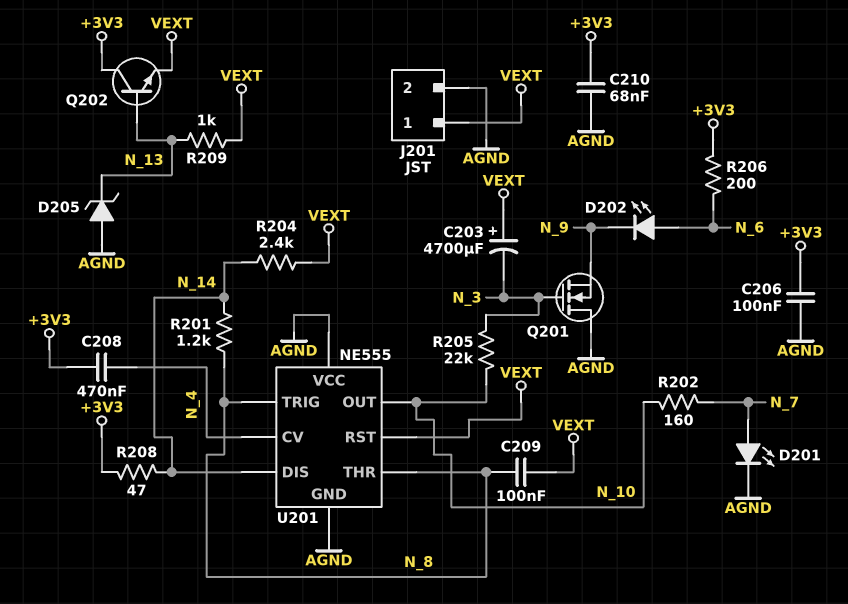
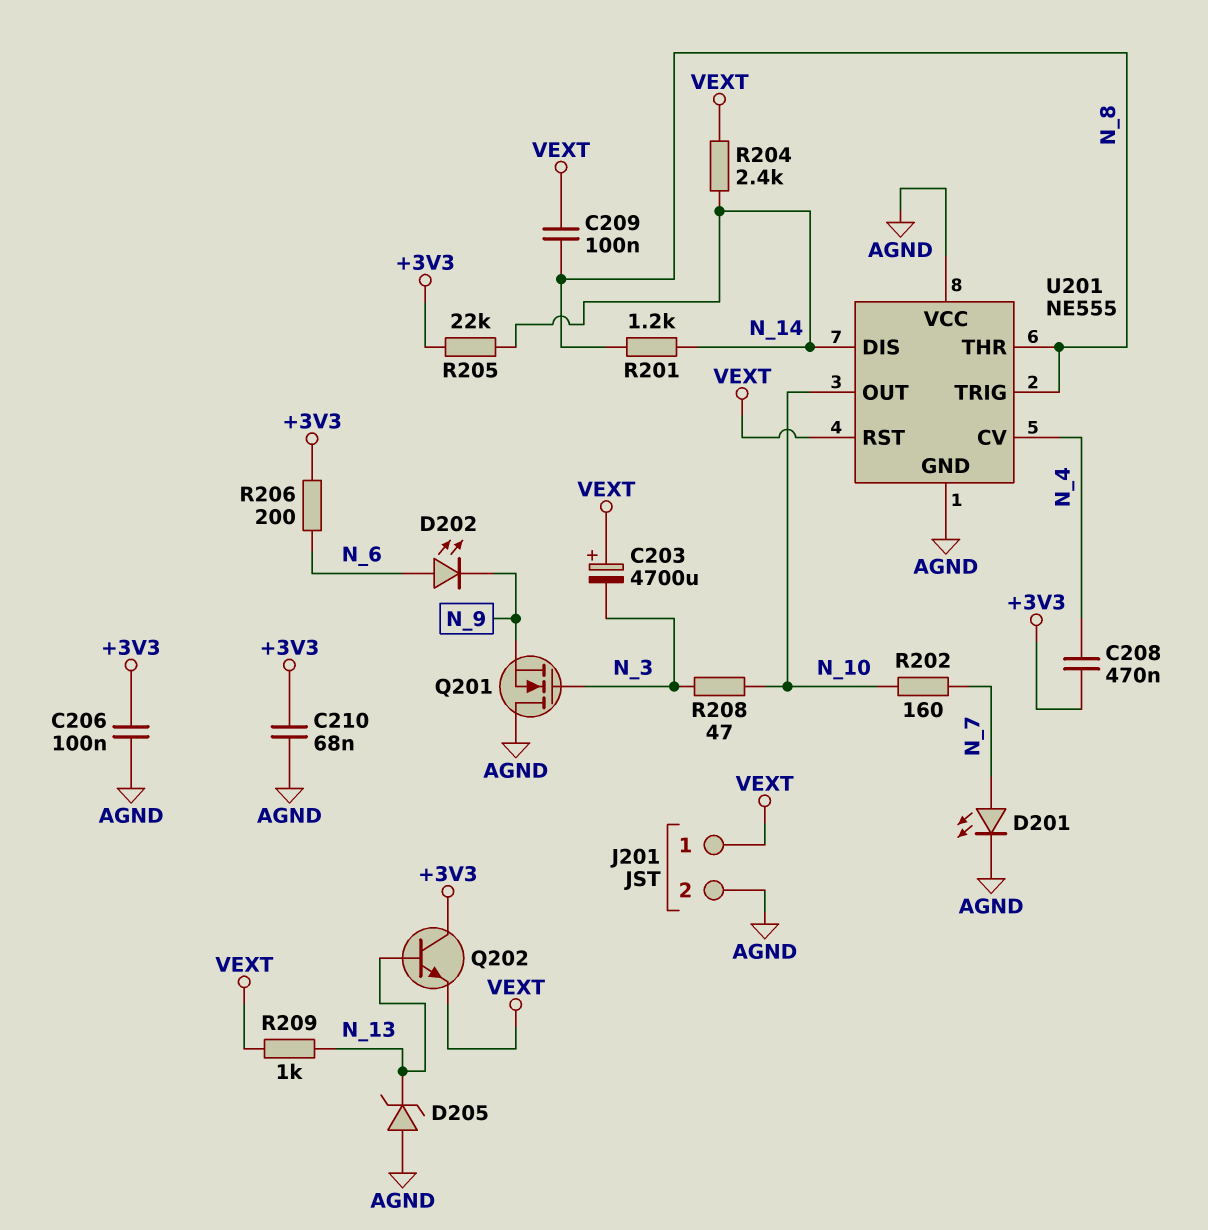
R205: 22k (N_3, N_10) -> 22k (+3V3, N_14)
R208: 47 (+3V3, N_14) -> 47 (N_3, N_10)

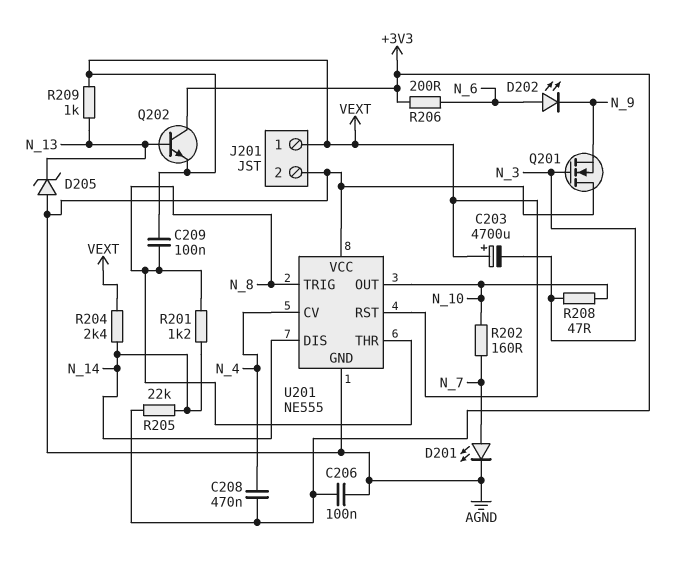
C210: 68nF (+3V3, AGND) -> none

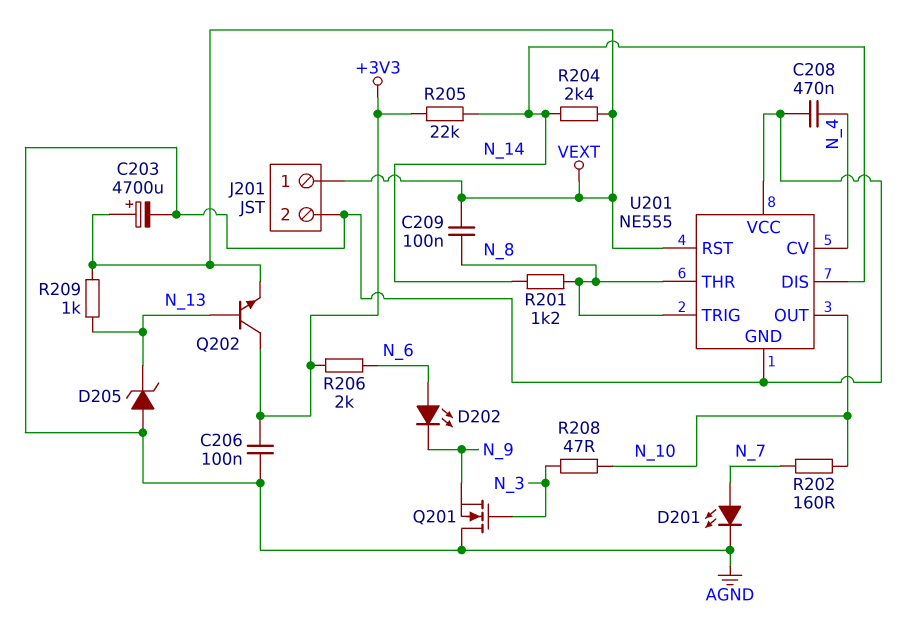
C203: 4700uF (plus VEXT, minus N_3) -> 4700uF (plus VEXT, minus AGND)
C208: 470nF (+3V3, N_4) -> 470nF (AGND, N_4)
R206: 200 (+3V3, N_6) -> 2k (+3V3, N_6)

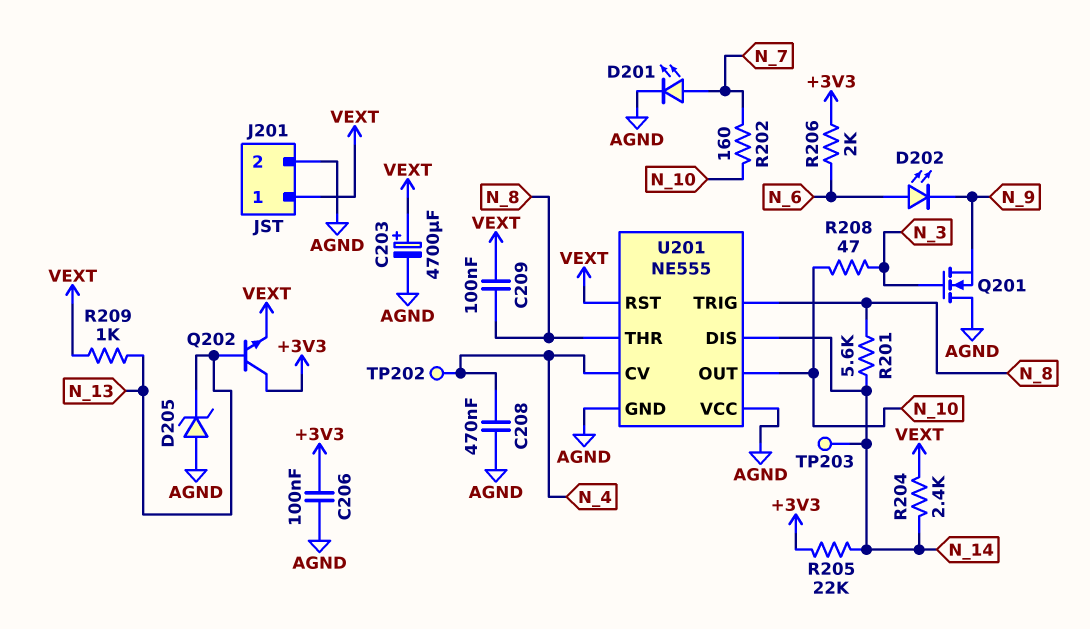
R201: 1.2k (N_8, N_14) -> 5.6k (N_8, N_14)
TP202: none -> test point (N_4)
TP203: none -> test point (N_14)

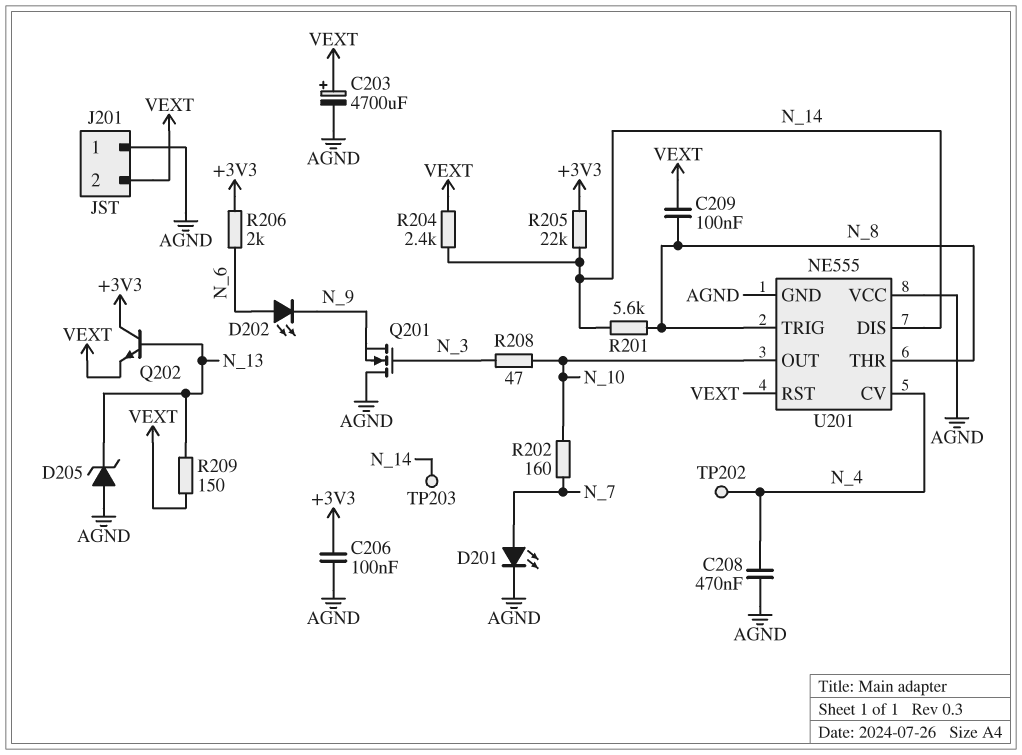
J201 pin 1: VEXT -> AGND
J201 pin 2: AGND -> VEXT
R209: 1k (N_13, VEXT) -> 150 (N_13, VEXT)

